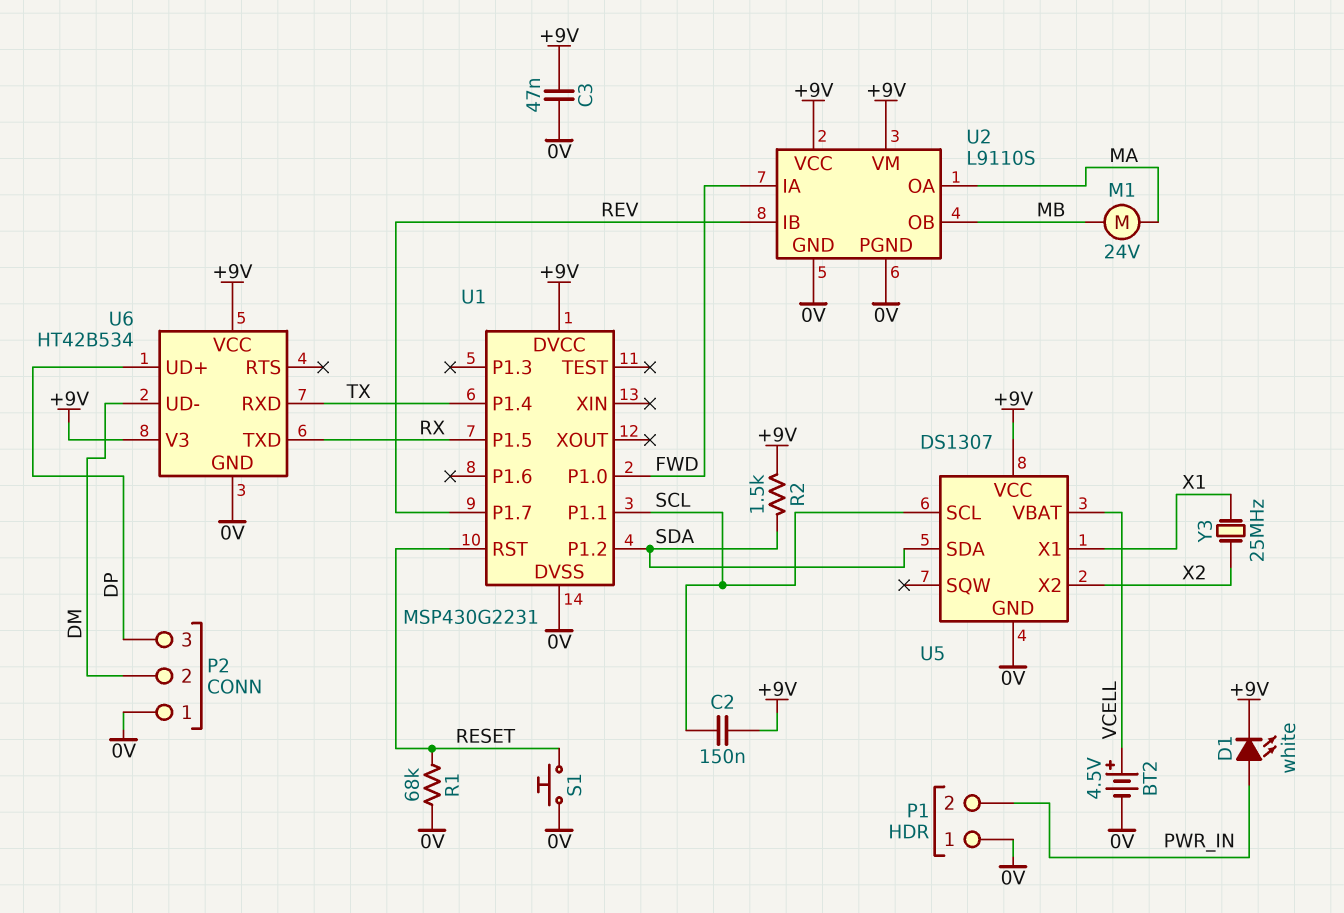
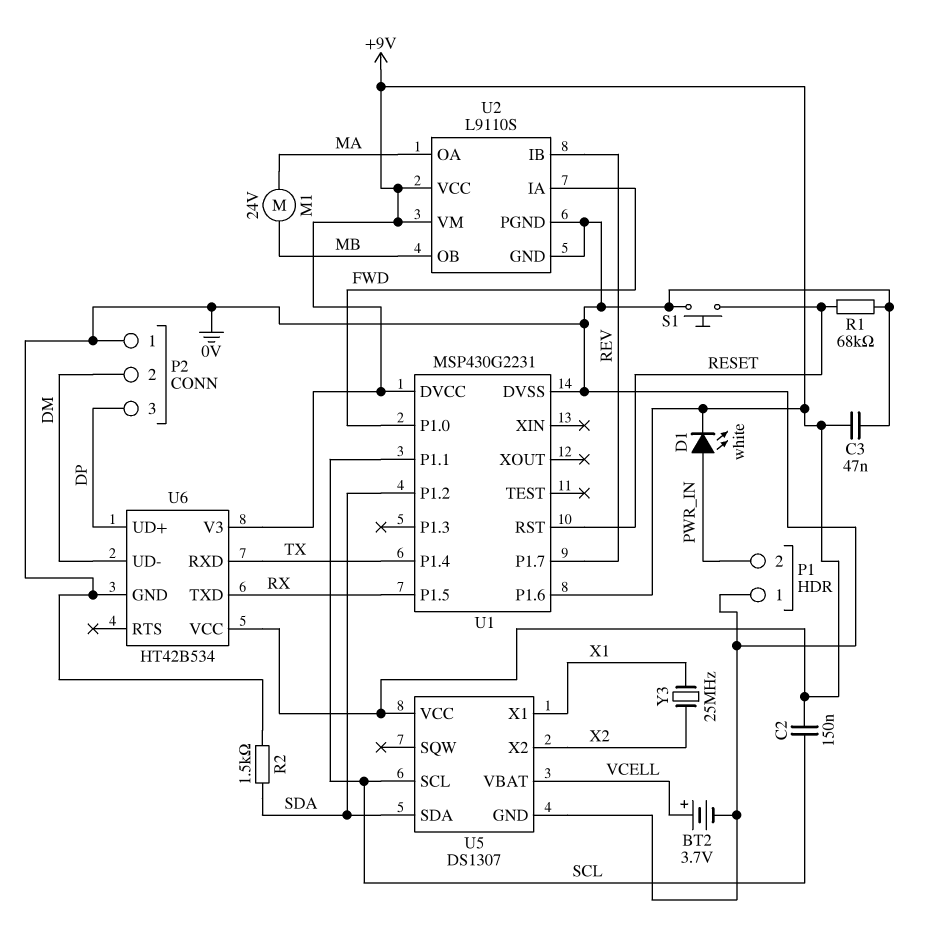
BT2: 4.5V (plus VCELL, minus 0V) -> 3.7V (plus VCELL, minus 0V)
R2: 1.5k (+9V, SDA) -> 1.5k (0V, SDA)
U1 pin P1.6: none -> +9V

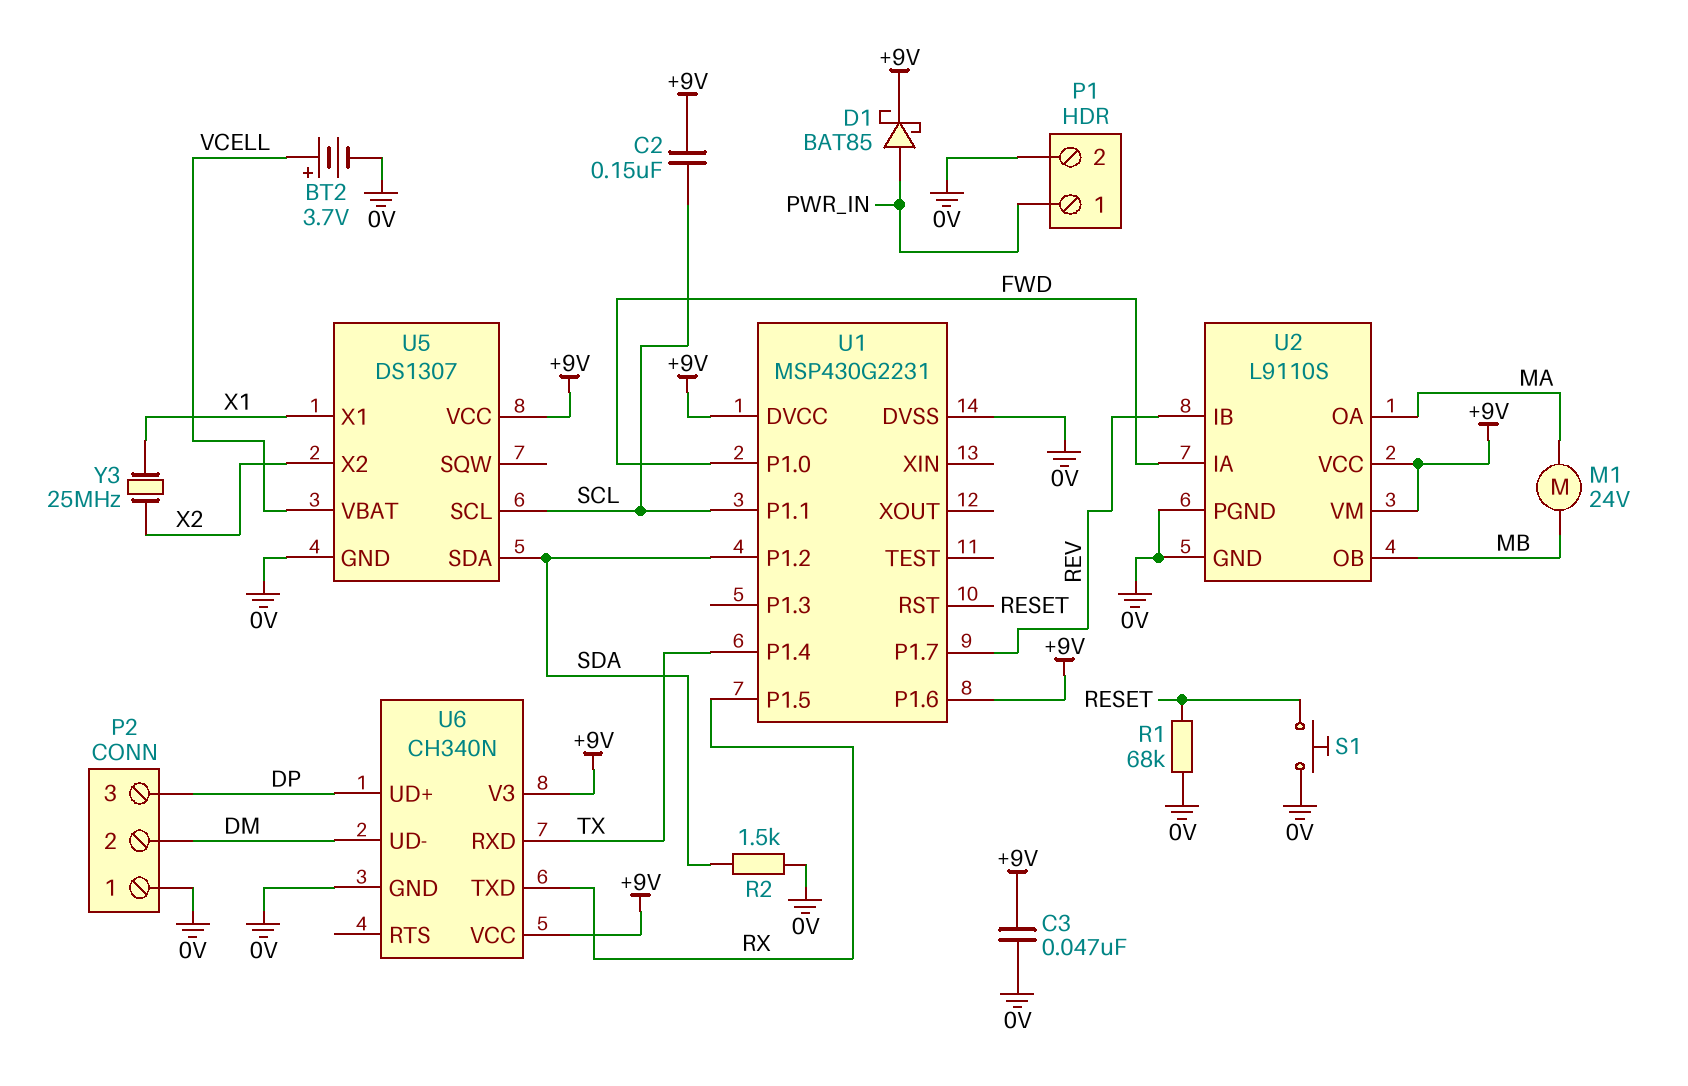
D1: LED white (A PWR_IN, K +9V) -> schottky BAT85 (A PWR_IN, K +9V)
P1 pin 1: 0V -> PWR_IN
P1 pin 2: PWR_IN -> 0V
U6: HT42B534 -> CH340N

